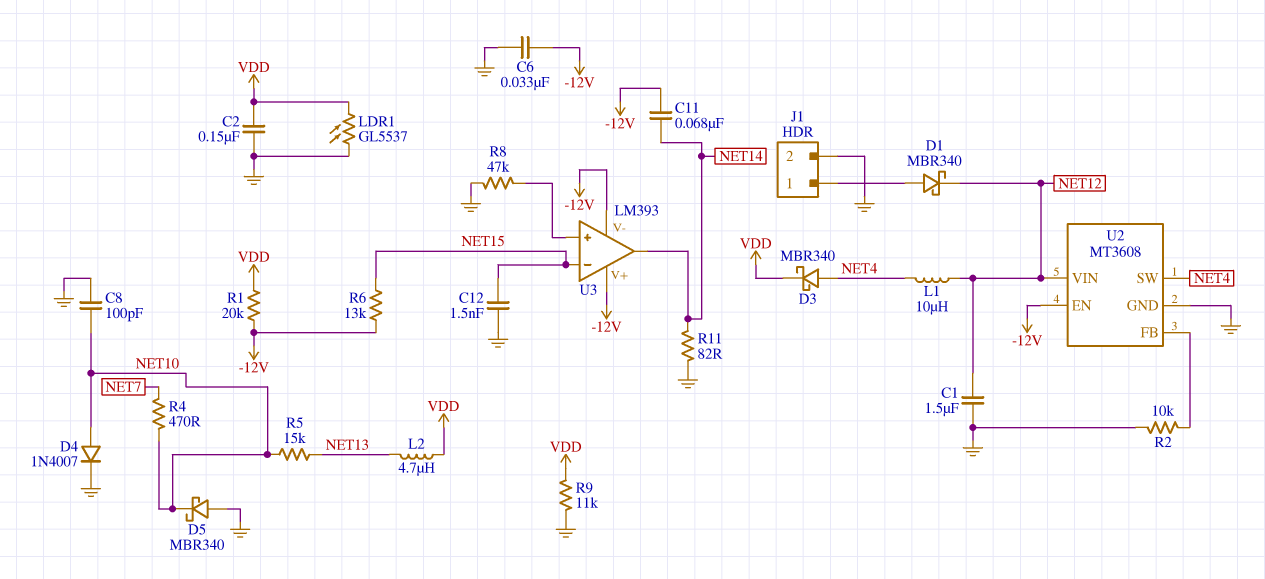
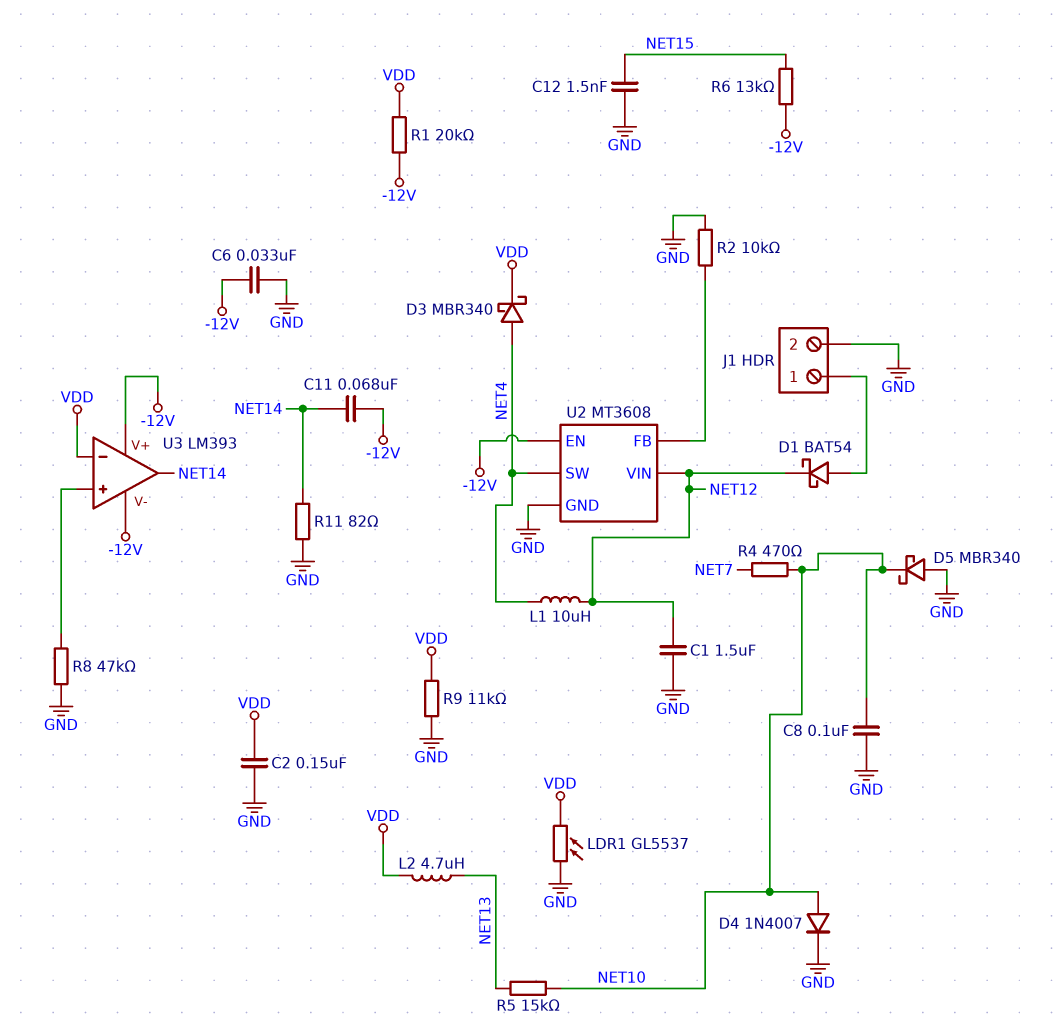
C8: 100pF (GND, NET10) -> 100nF (GND, NET10)
D1: schottky MBR340 (A J1/1, K NET12) -> schottky BAT54 (A J1/1, K NET12)
U3 pin in-: NET15 -> VDD

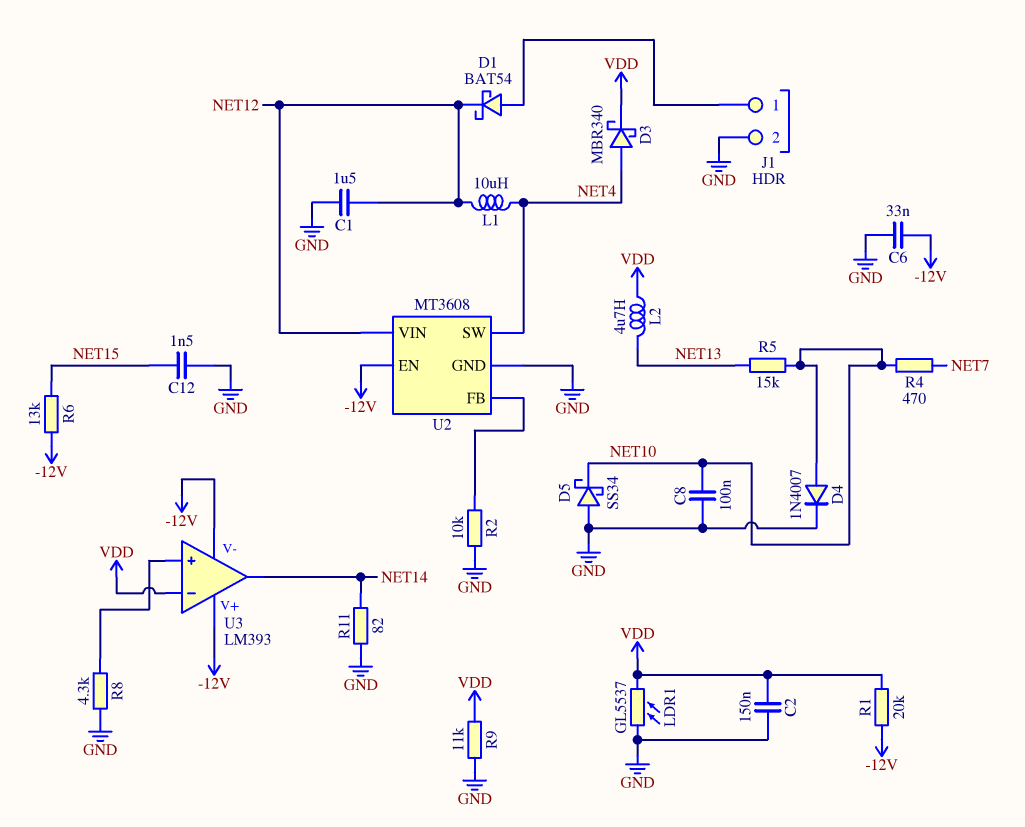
C11: 68nF (-12V, NET14) -> none
D5: schottky MBR340 (A GND, K NET10) -> schottky SS34 (A GND, K NET10)
R8: 47k (GND, U3/in+) -> 4.3k (GND, U3/in+)

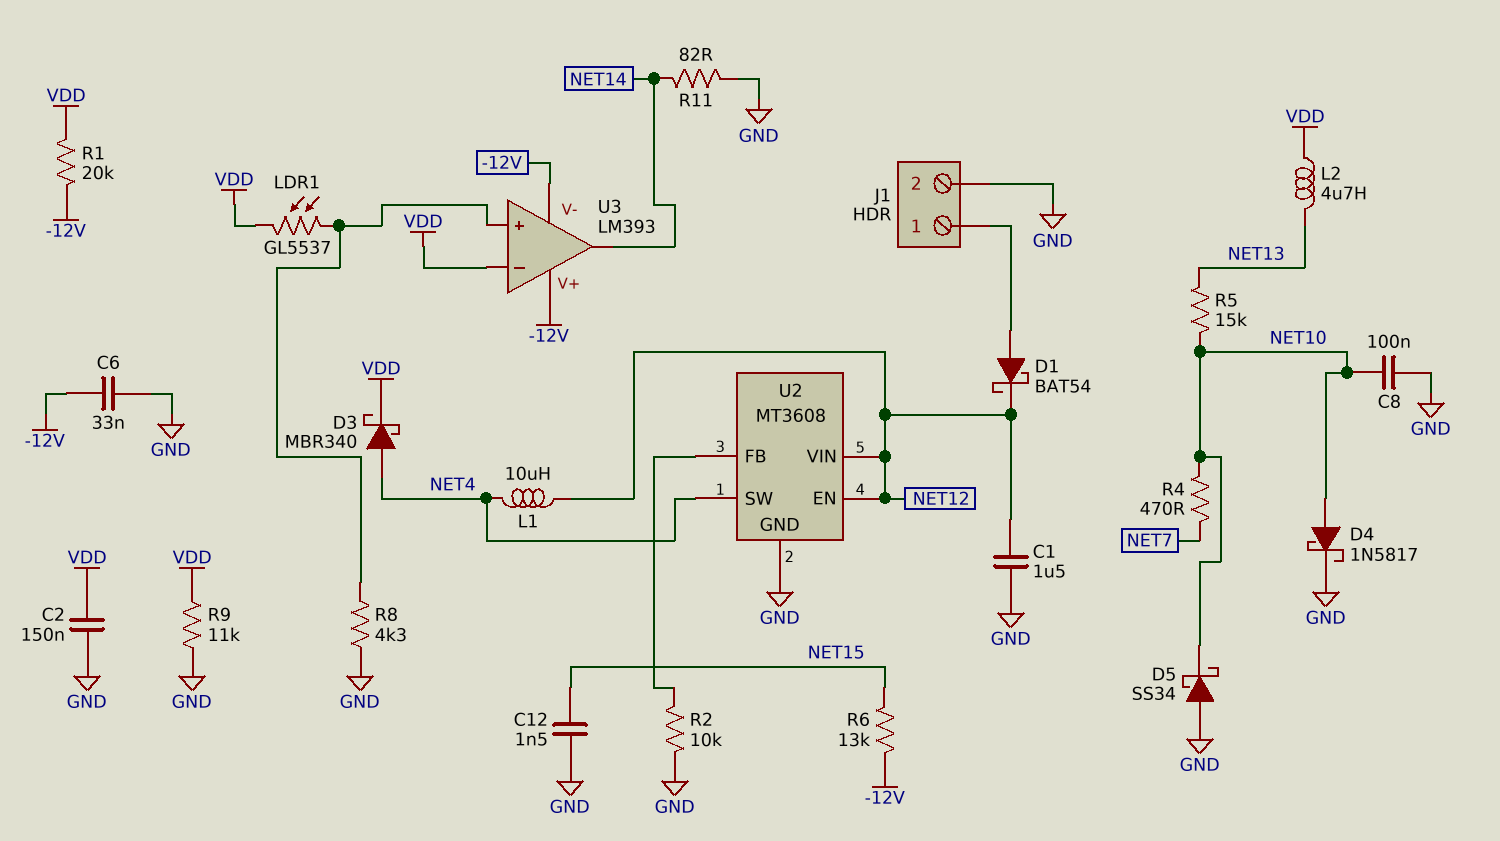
D4: diode 1N4007 (A NET10, K GND) -> schottky 1N5817 (A NET10, K GND)
LDR1: GL5537 (GND, VDD) -> GL5537 (U3/in+, VDD)
U2 pin EN: -12V -> NET12

